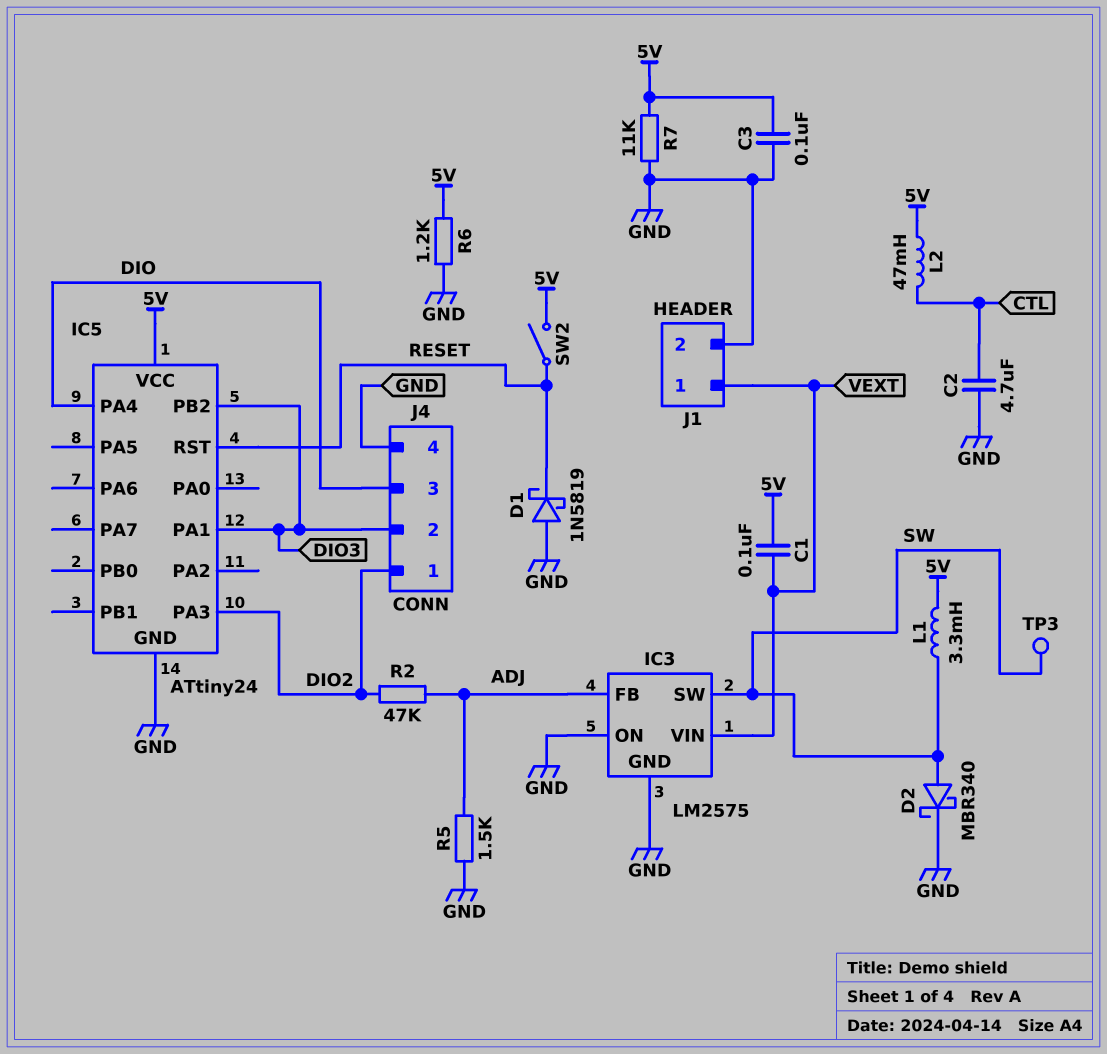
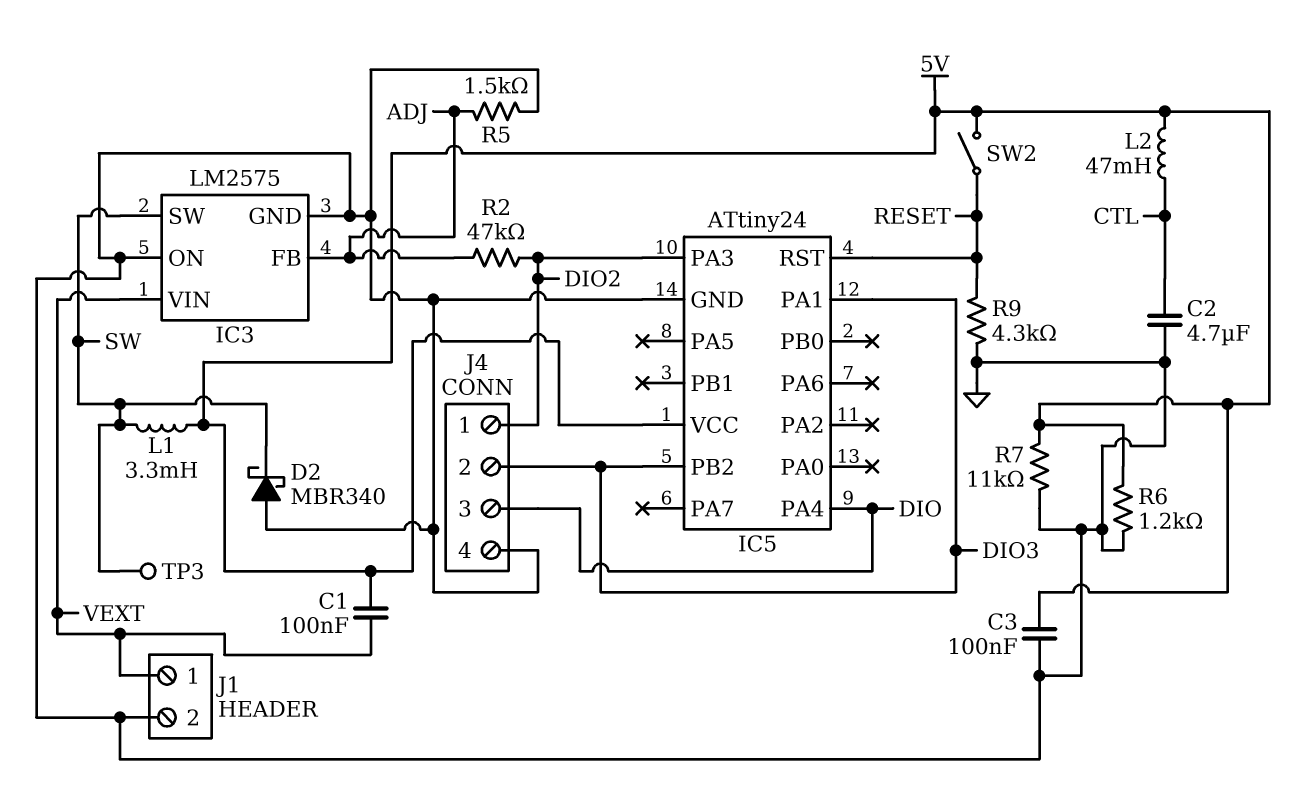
D1: schottky 1N5819 (A GND, K RESET) -> none
D2: schottky MBR340 (A SW, K GND) -> schottky MBR340 (A GND, K SW)
R9: none -> 4.3k (GND, RESET)

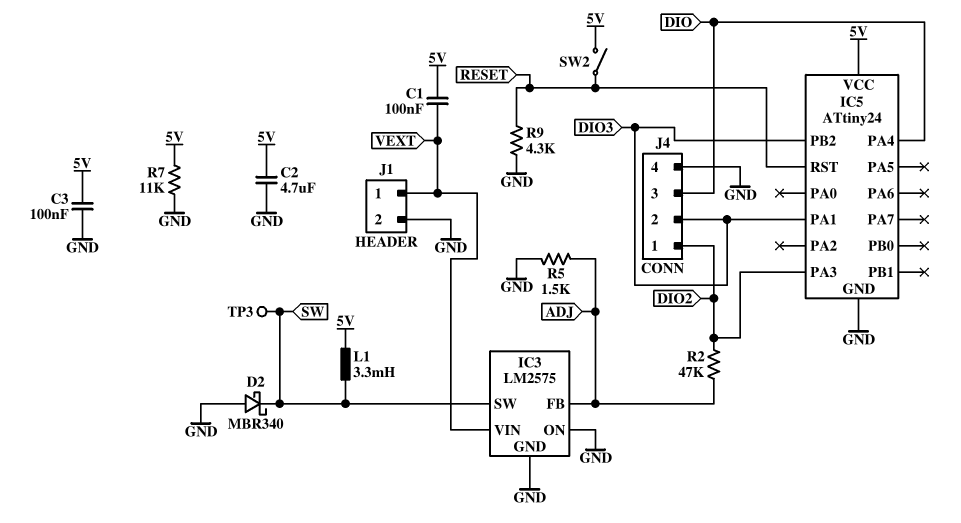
C2: 4.7uF (CTL, GND) -> 4.7uF (5V, GND)
L2: 47mH (5V, CTL) -> none
R6: 1.2k (5V, GND) -> none

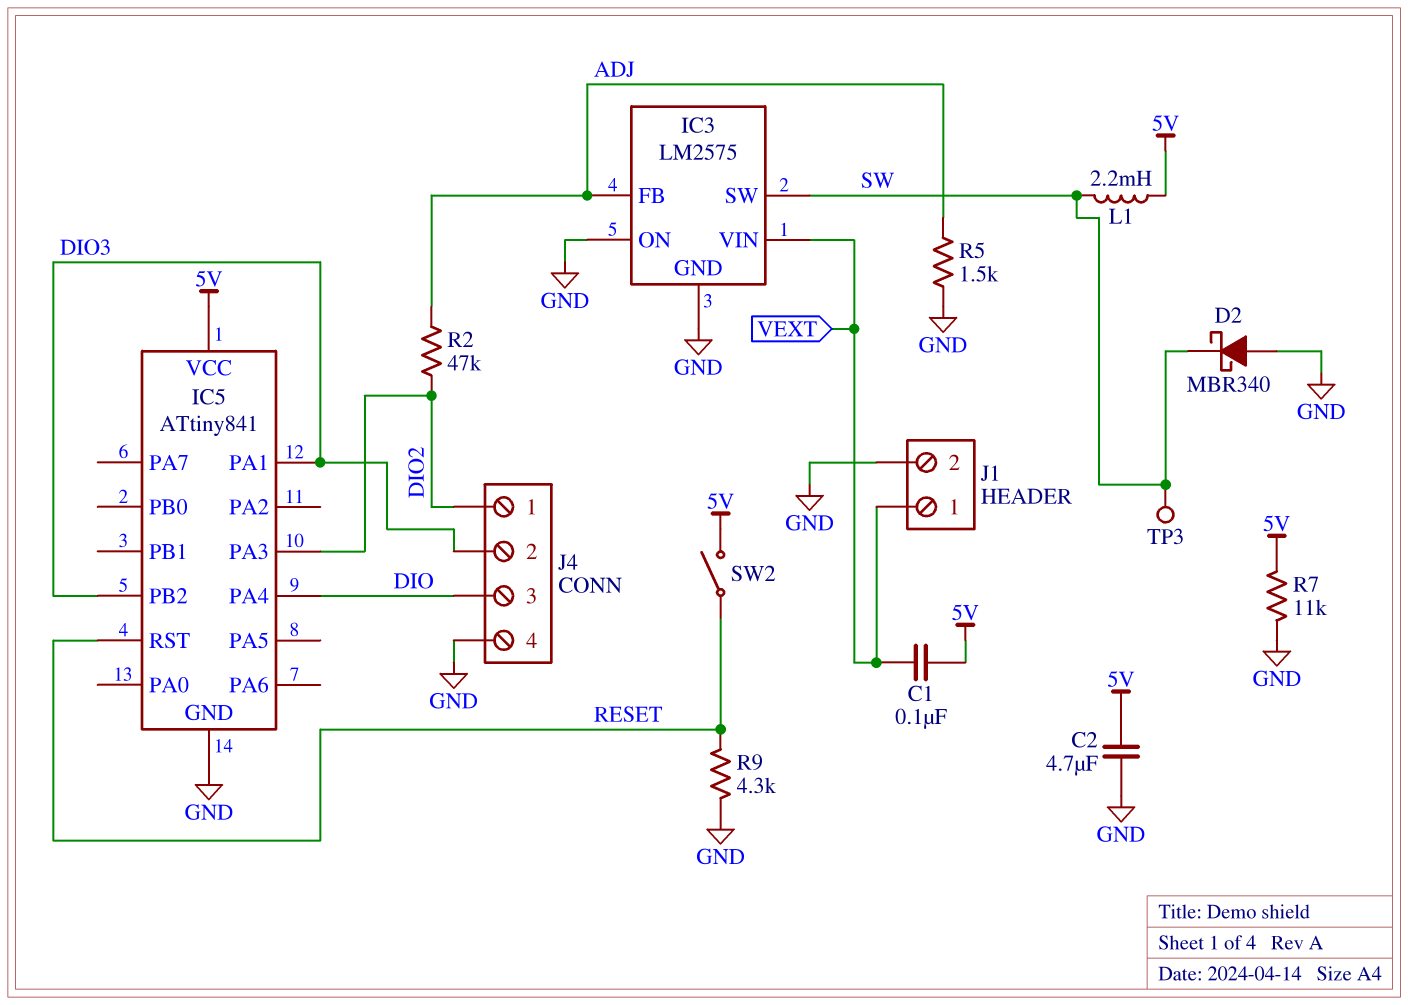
C3: 100nF (5V, GND) -> none
IC5: ATtiny24 -> ATtiny841
L1: 3.3mH (5V, SW) -> 2.2mH (5V, SW)

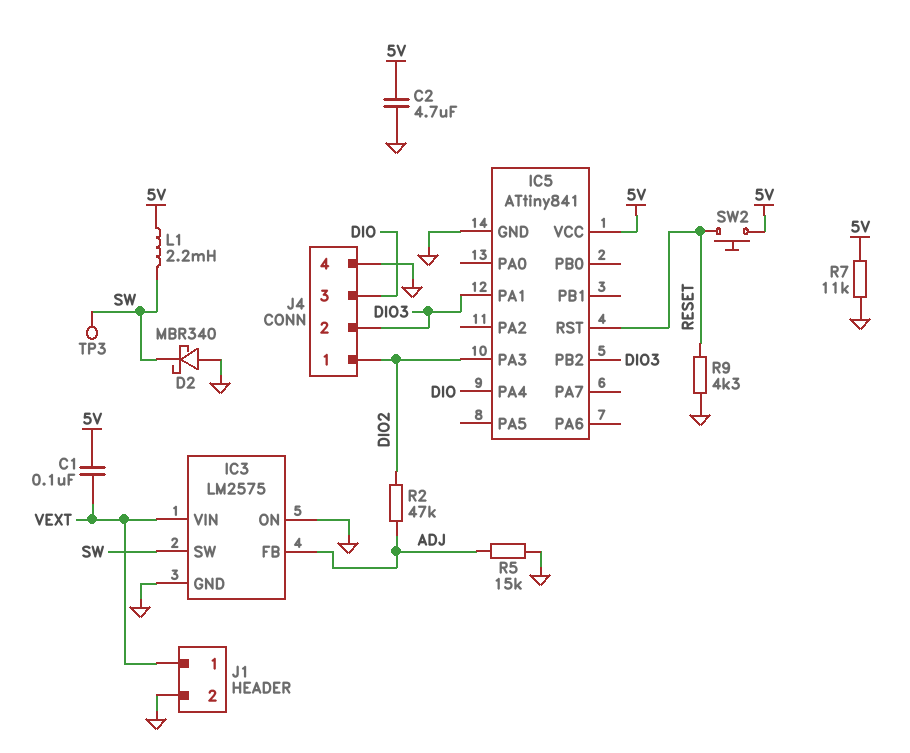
R5: 1.5k (ADJ, GND) -> 15k (ADJ, GND)
SW2: switch (5V, RESET) -> button (5V, RESET)

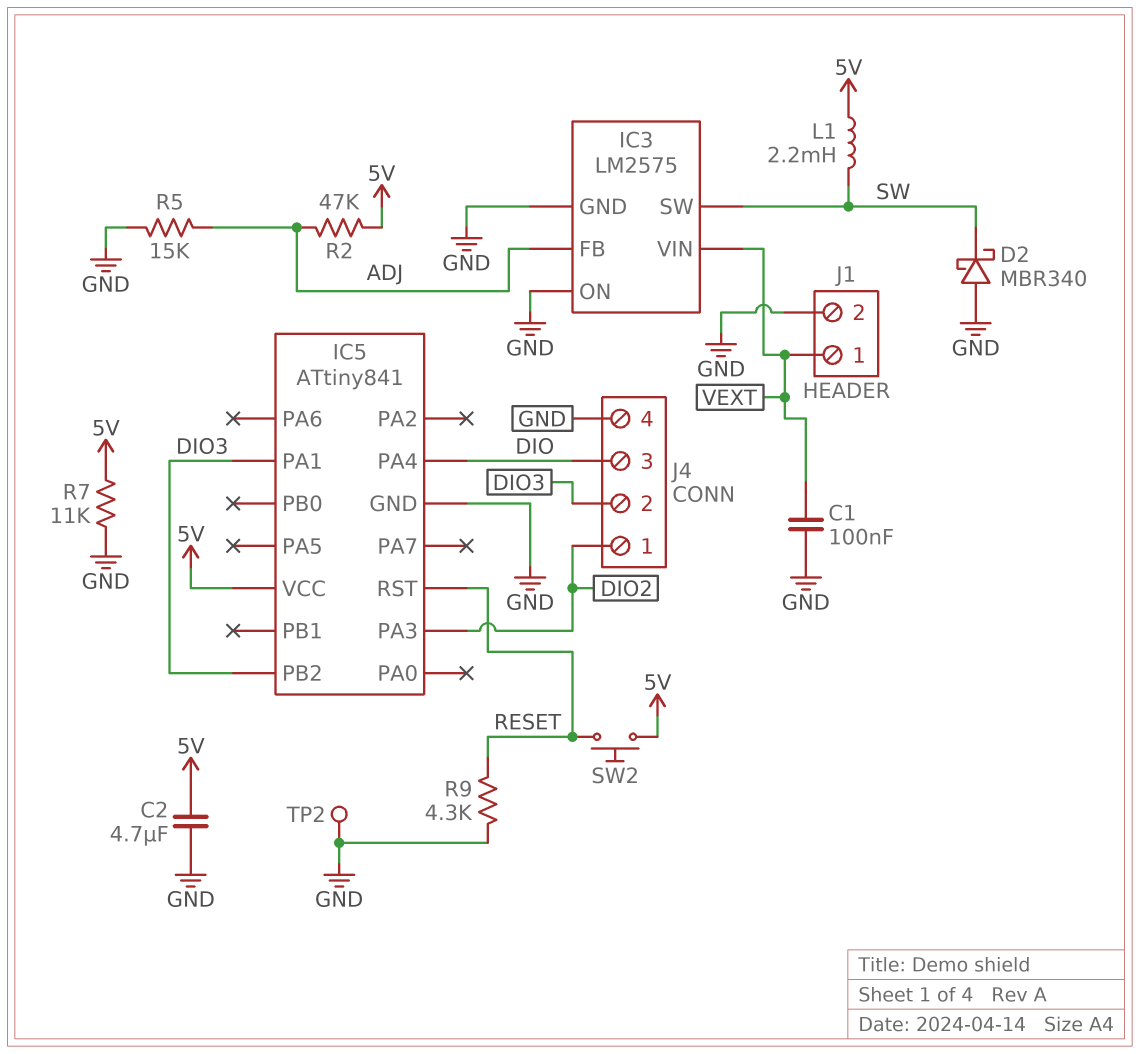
C1: 100nF (5V, VEXT) -> 100nF (GND, VEXT)
R2: 47k (ADJ, DIO2) -> 47k (5V, ADJ)
TP2: none -> test point (GND)
TP3: test point (SW) -> none

